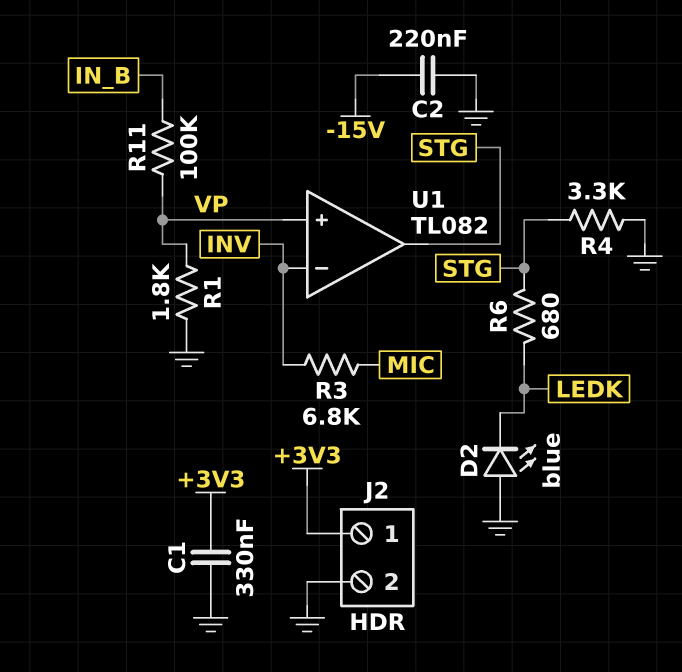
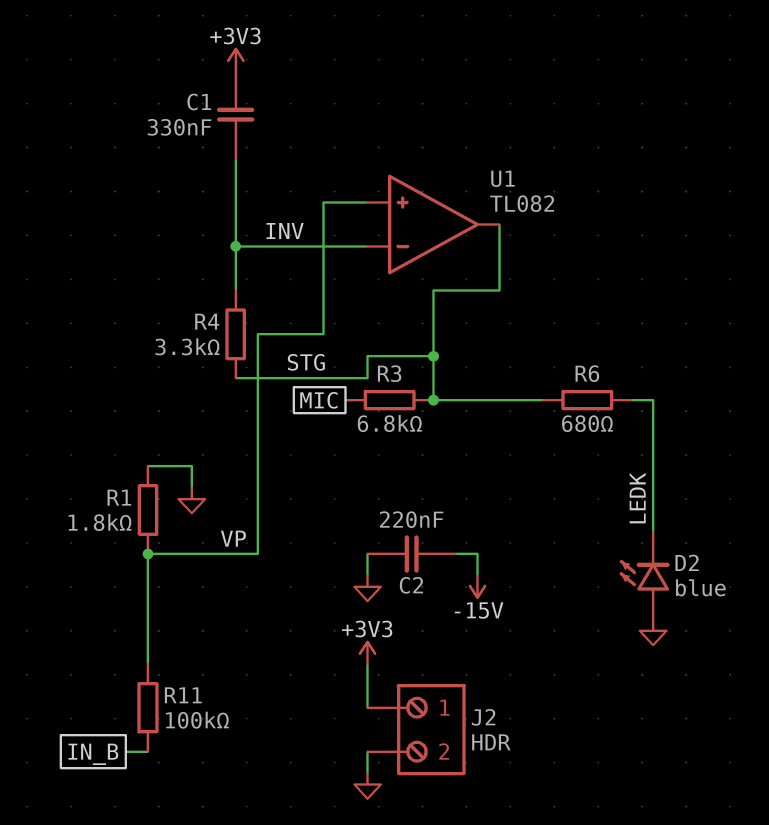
C1: 330nF (+3V3, GND) -> 330nF (+3V3, INV)
R3: 6.8k (INV, MIC) -> 6.8k (MIC, STG)
R4: 3.3k (GND, STG) -> 3.3k (INV, STG)

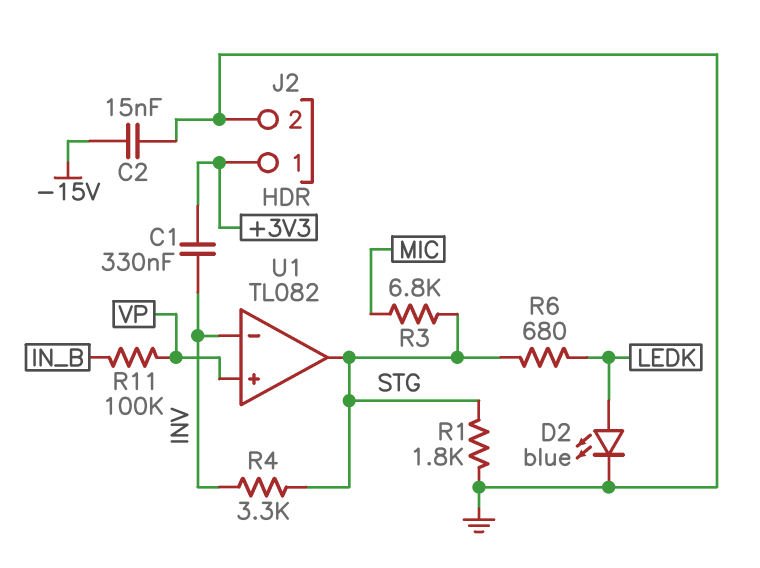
C2: 220nF (-15V, GND) -> 15nF (-15V, GND)
D2: LED blue (A GND, K LEDK) -> LED blue (A LEDK, K GND)
R1: 1.8k (GND, VP) -> 1.8k (GND, STG)

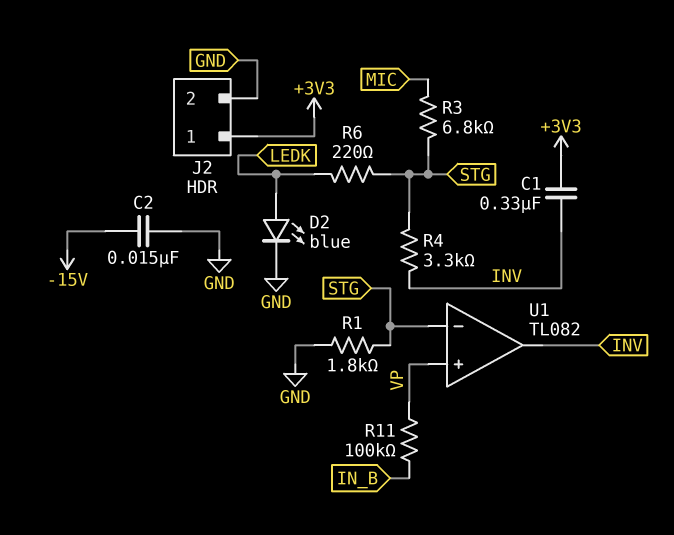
R6: 680 (LEDK, STG) -> 220 (LEDK, STG)
U1 pin in-: INV -> STG
U1 pin out: STG -> INV

